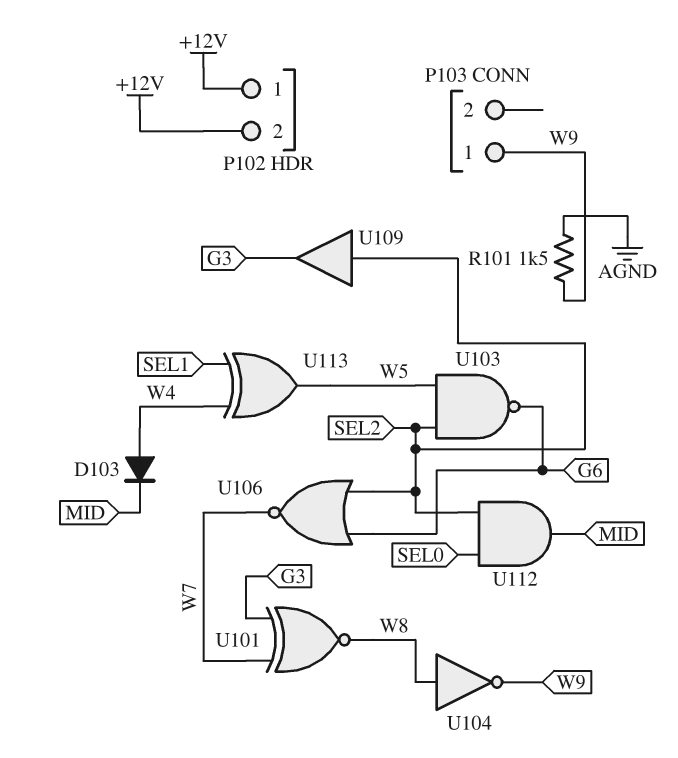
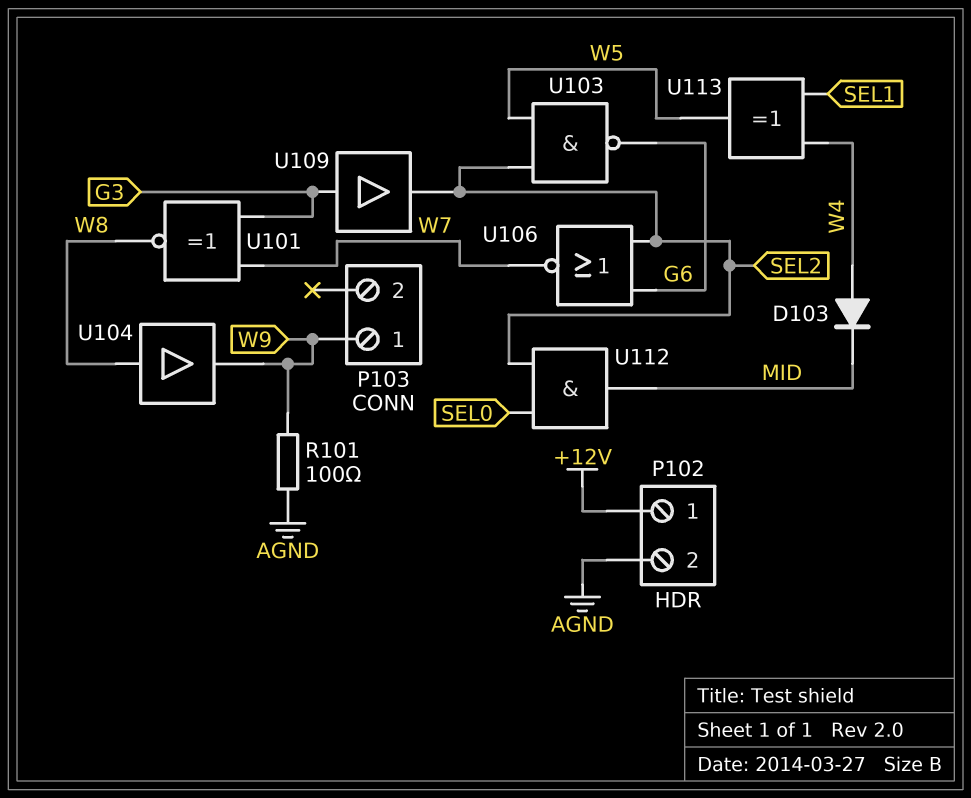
P102 pin 2: +12V -> AGND
R101: 1.5k (AGND, W9) -> 100 (AGND, W9)
U104: NOT (in W8, out W9) -> buffer (in W8, out W9)
U109: buffer (in SEL2, out G3) -> buffer (in G3, out SEL2)

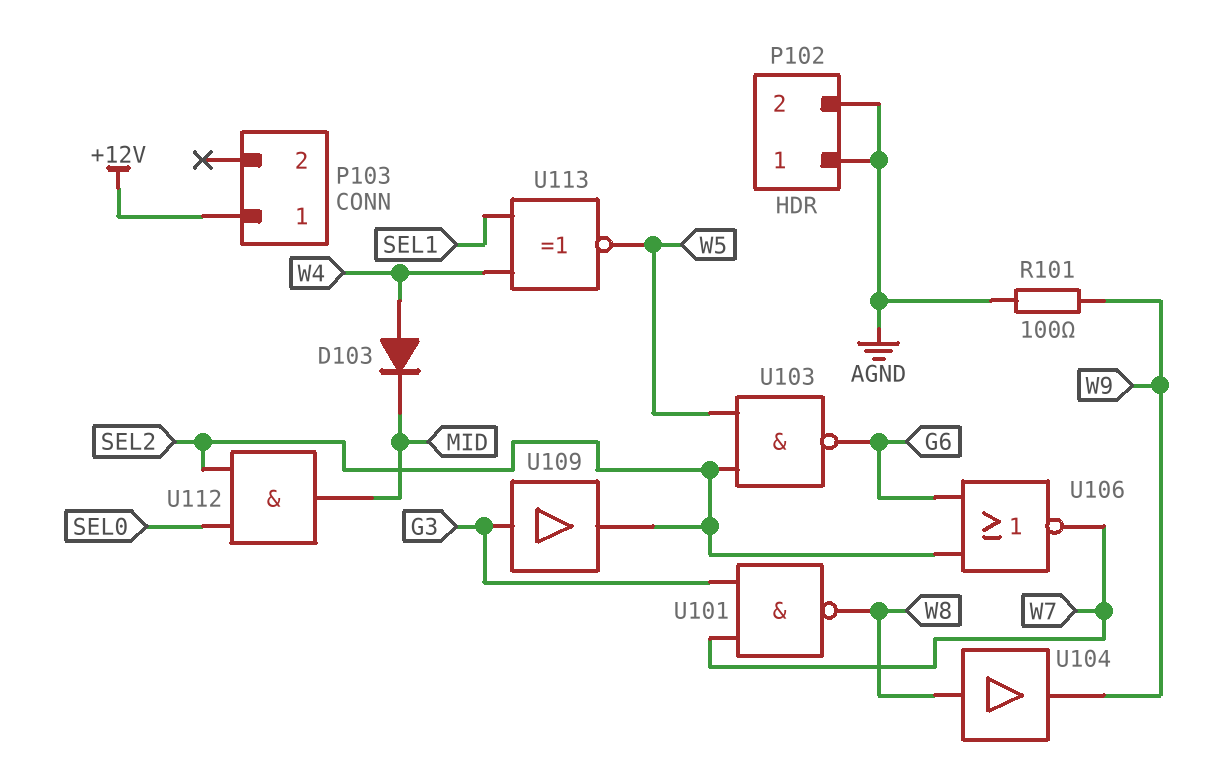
P102 pin 1: +12V -> AGND
P103 pin 1: W9 -> +12V
U101: XNOR (in G3, in W7, out W8) -> NAND (in G3, in W7, out W8)
U113: XOR (in SEL1, in W4, out W5) -> XNOR (in SEL1, in W4, out W5)

